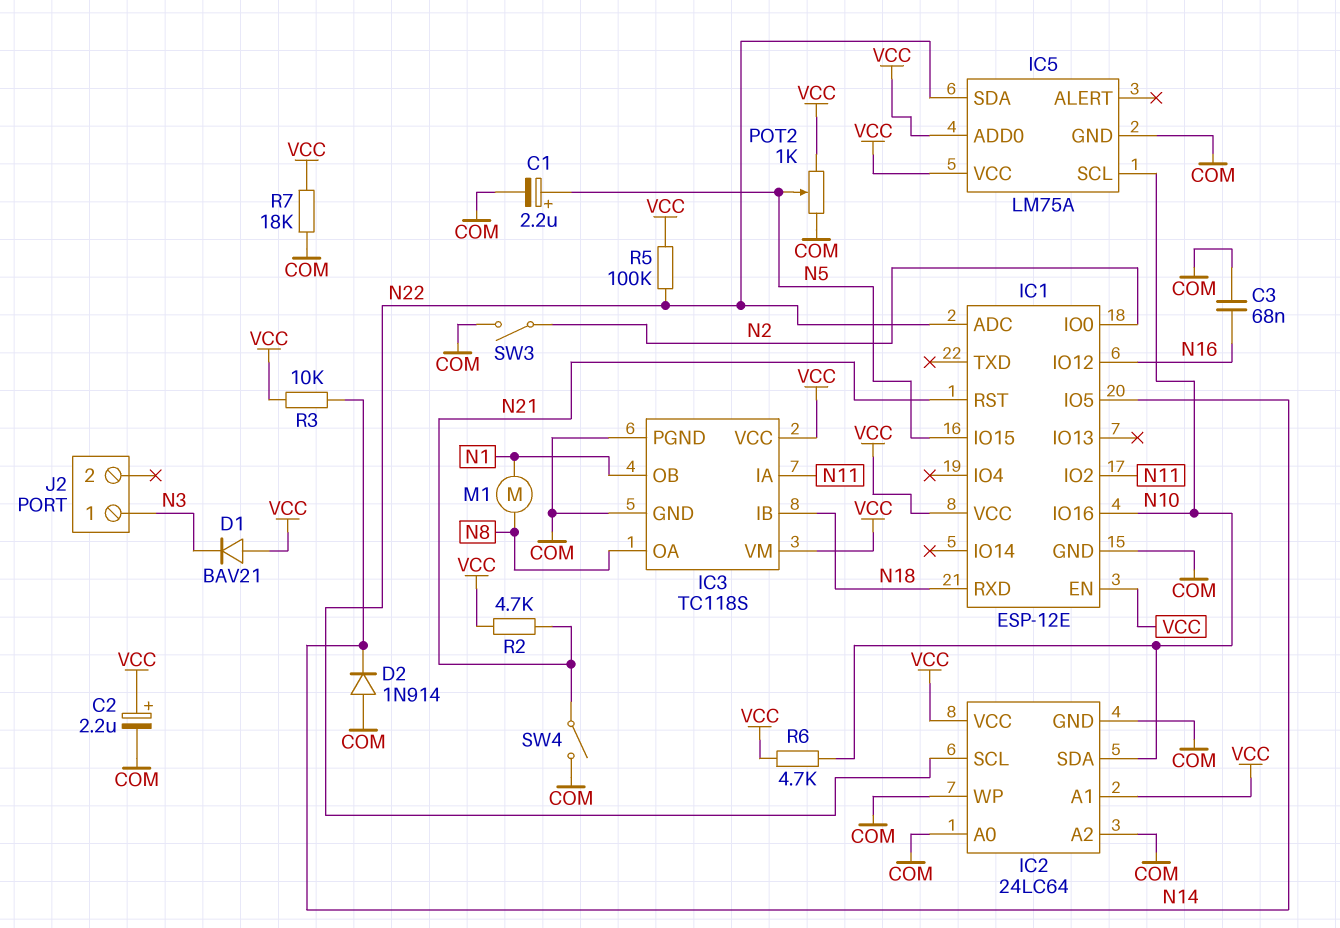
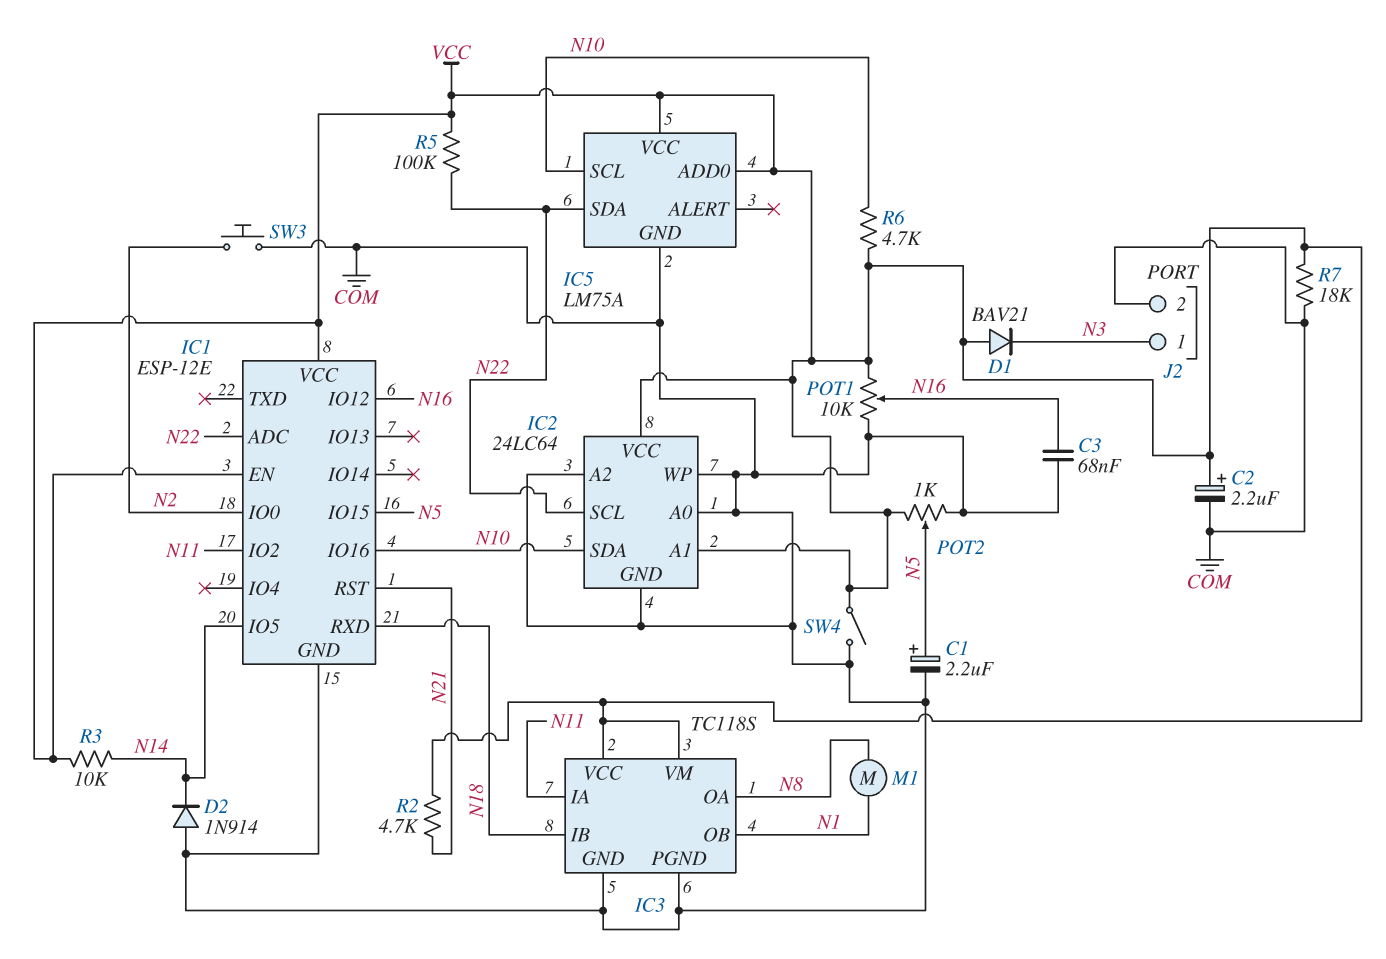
J2 pin 2: none -> COM
POT1: none -> 10k (COM, VCC, wiper N16)
SW3: switch (COM, N2) -> button (COM, N2)
SW4: switch (COM, N21) -> switch (COM, VCC)

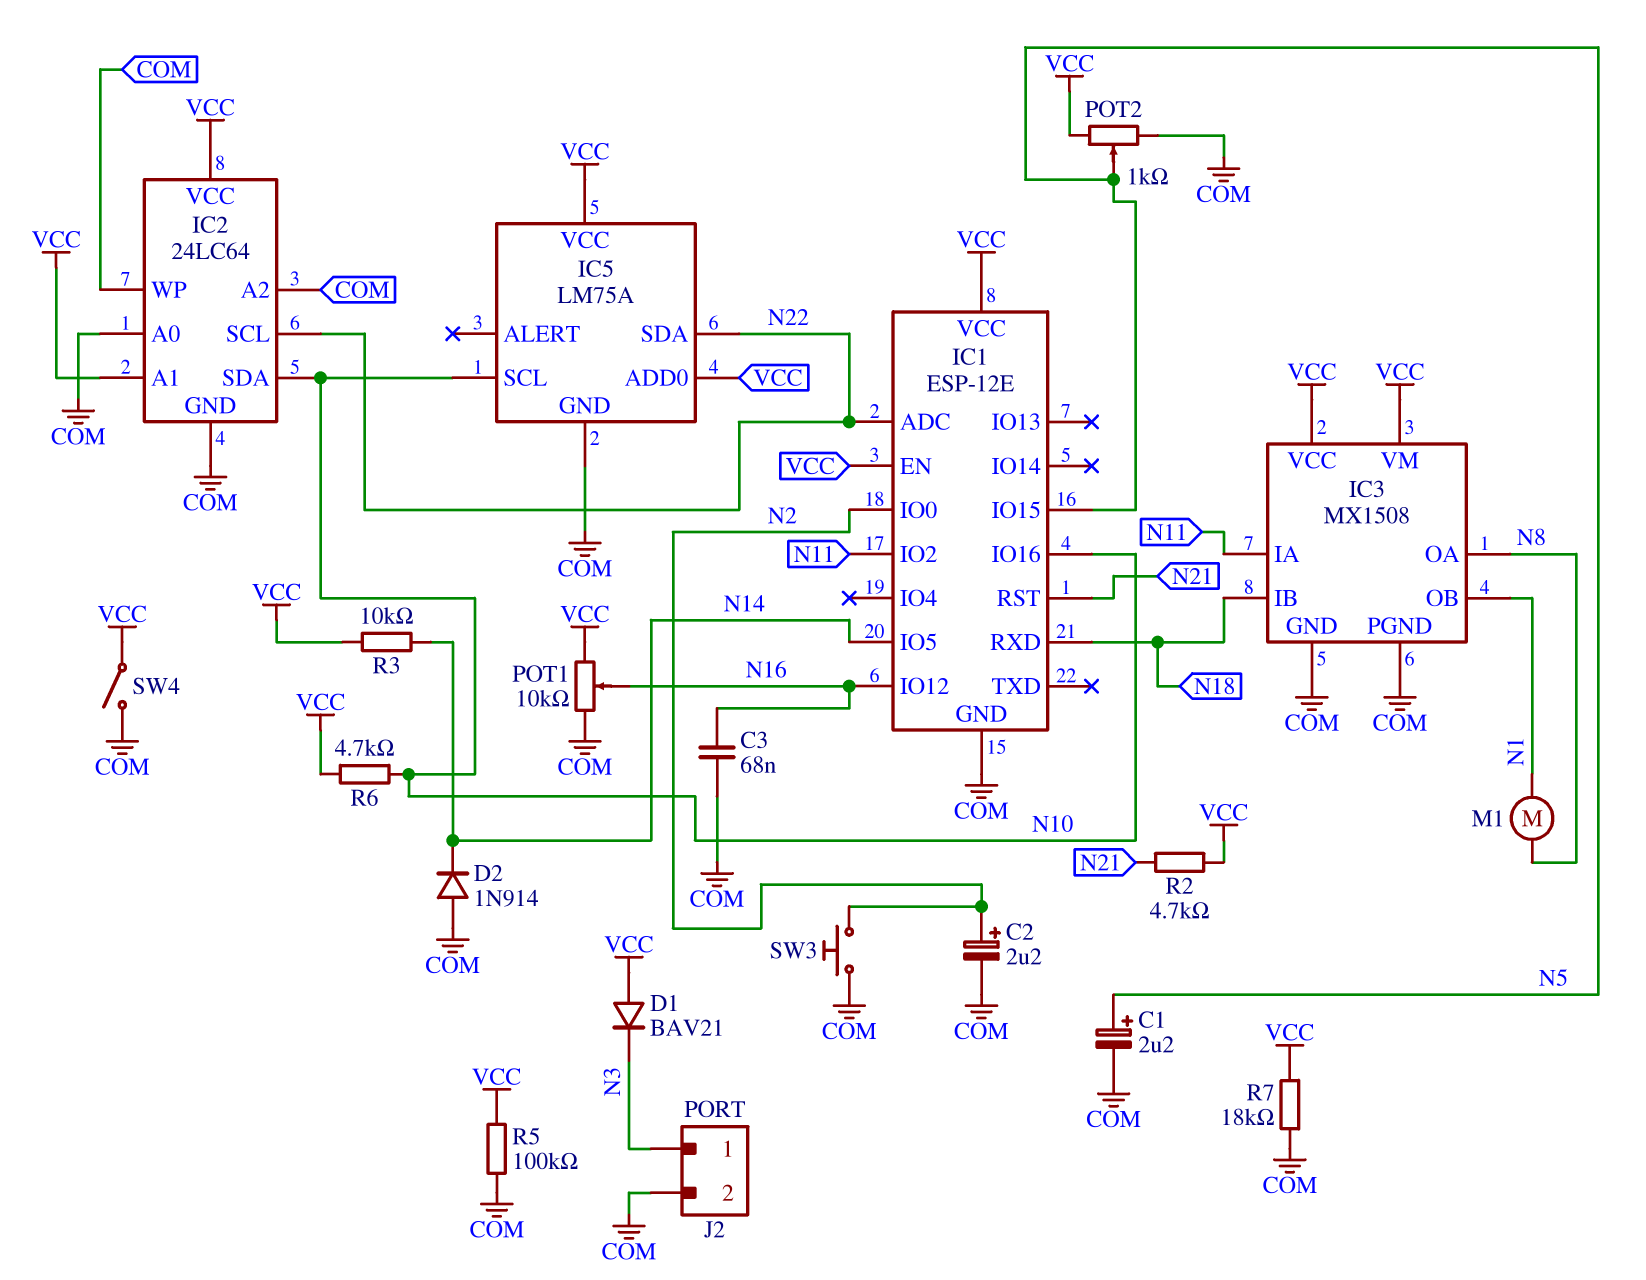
C2: 2.2uF (plus VCC, minus COM) -> 2.2uF (plus N2, minus COM)
IC3: TC118S -> MX1508
R5: 100k (N22, VCC) -> 100k (COM, VCC)

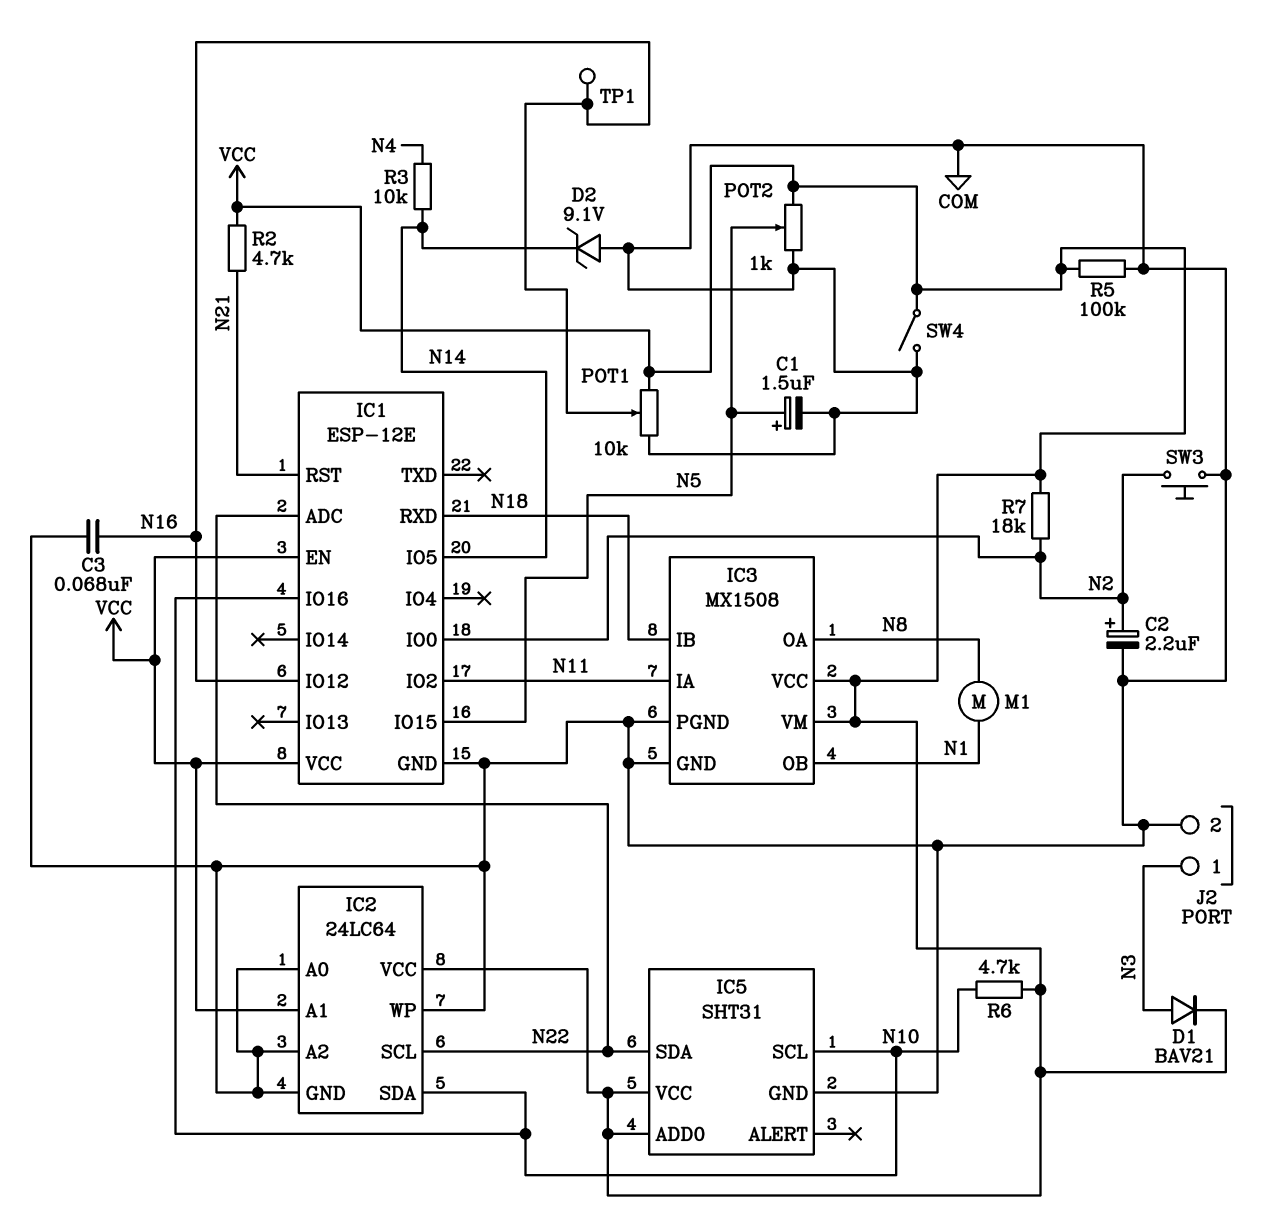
C1: 2.2uF (plus N5, minus COM) -> 1.5uF (plus N5, minus COM)
D1: diode BAV21 (A VCC, K N3) -> diode BAV21 (A N3, K VCC)
D2: diode 1N914 (A COM, K N14) -> zener 9.1V (A COM, K N14)
IC5: LM75A -> SHT31
R3: 10k (N14, VCC) -> 10k (N4, N14)
R7: 18k (COM, VCC) -> 18k (N2, VCC)
TP1: none -> test point (N16)

